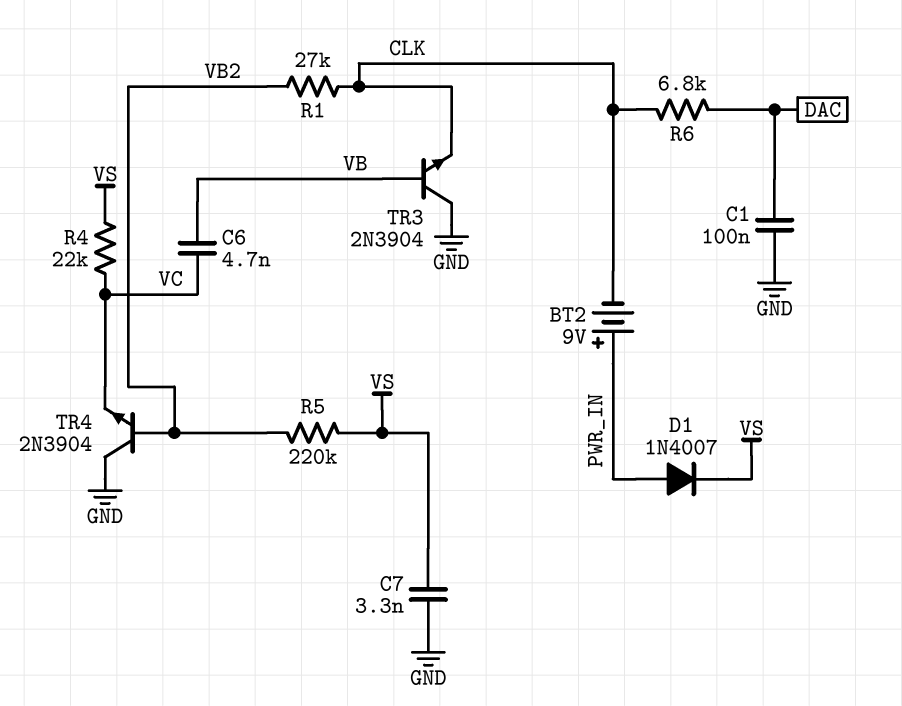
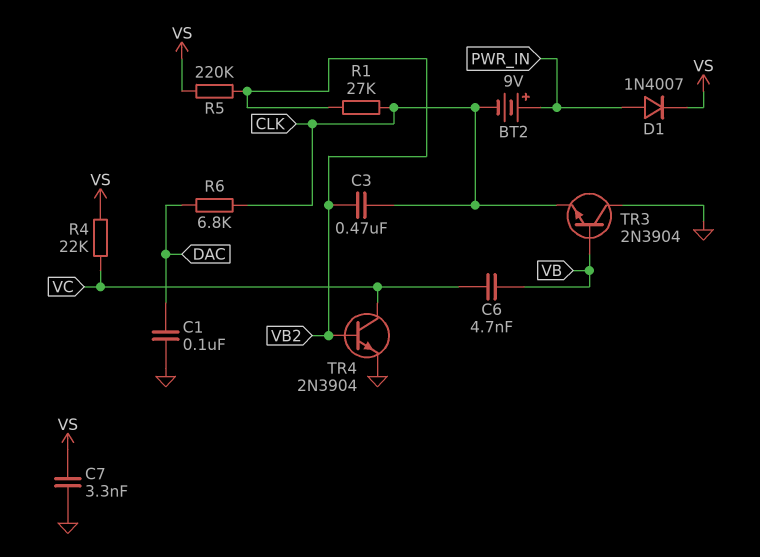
C3: none -> 470nF (CLK, VB2)
TR4: NPN 2N3904 (B VB2, C GND, E VC) -> NPN 2N3904 (B VB2, C VC, E GND)

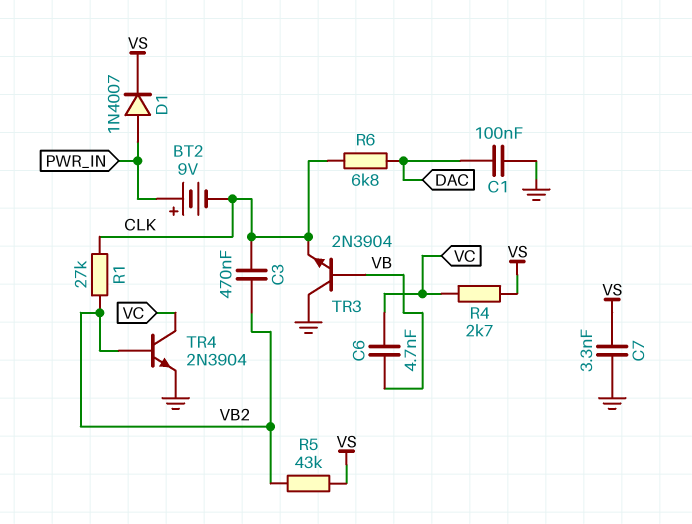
R4: 22k (VC, VS) -> 2.7k (VC, VS)
R5: 220k (VB2, VS) -> 43k (VB2, VS)

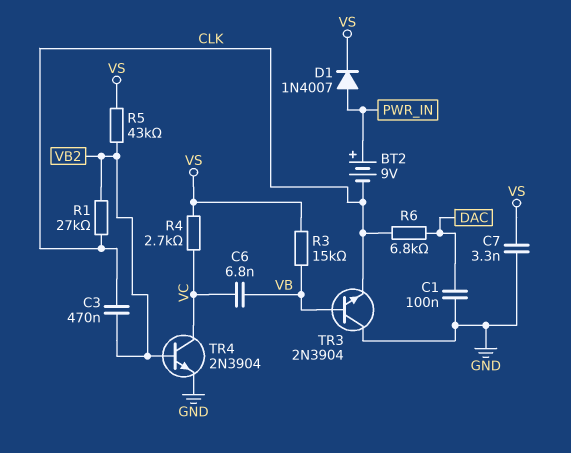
C6: 4.7nF (VB, VC) -> 6.8nF (VB, VC)
R3: none -> 15k (VB, VS)

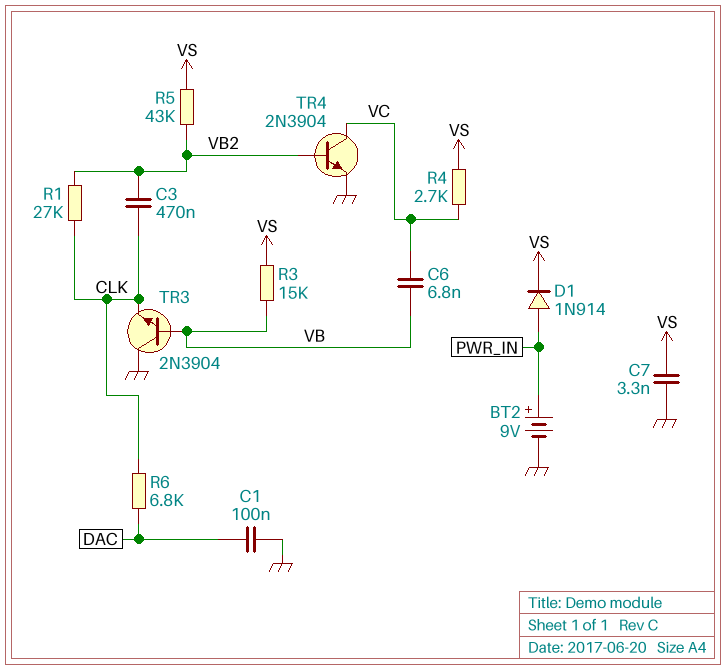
BT2: 9V (plus PWR_IN, minus CLK) -> 9V (plus PWR_IN, minus GND)
D1: diode 1N4007 (A PWR_IN, K VS) -> diode 1N914 (A PWR_IN, K VS)

